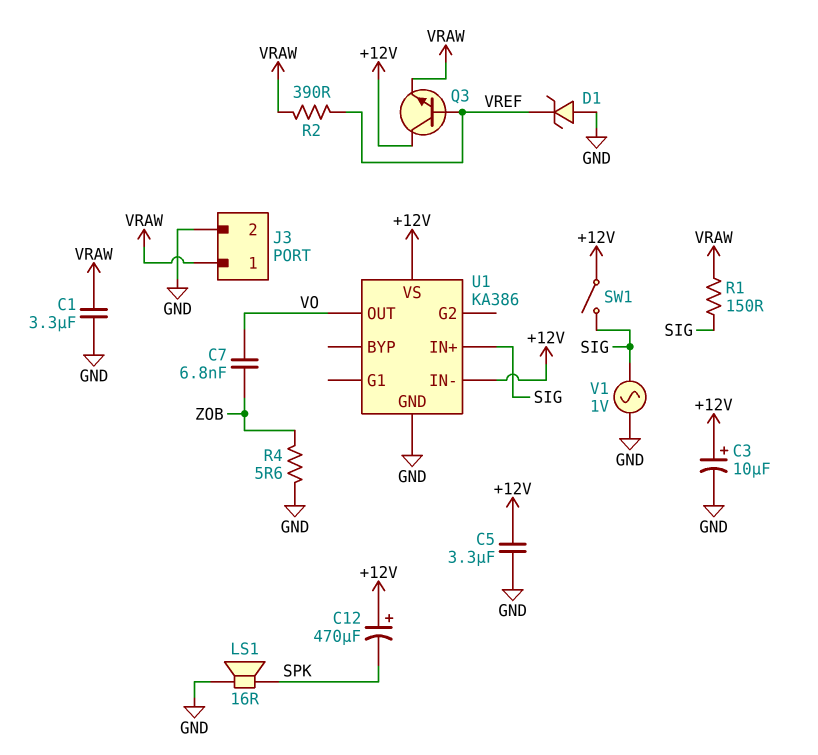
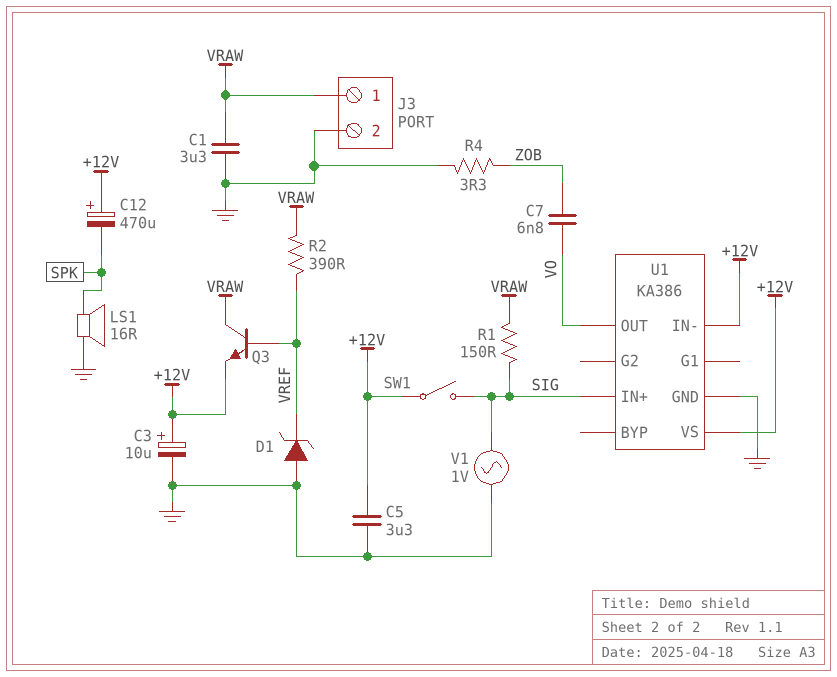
Q3: NPN (B VREF, C +12V, E VRAW) -> NPN (B VREF, C VRAW, E +12V)
R4: 5.6 (GND, ZOB) -> 3.3 (GND, ZOB)

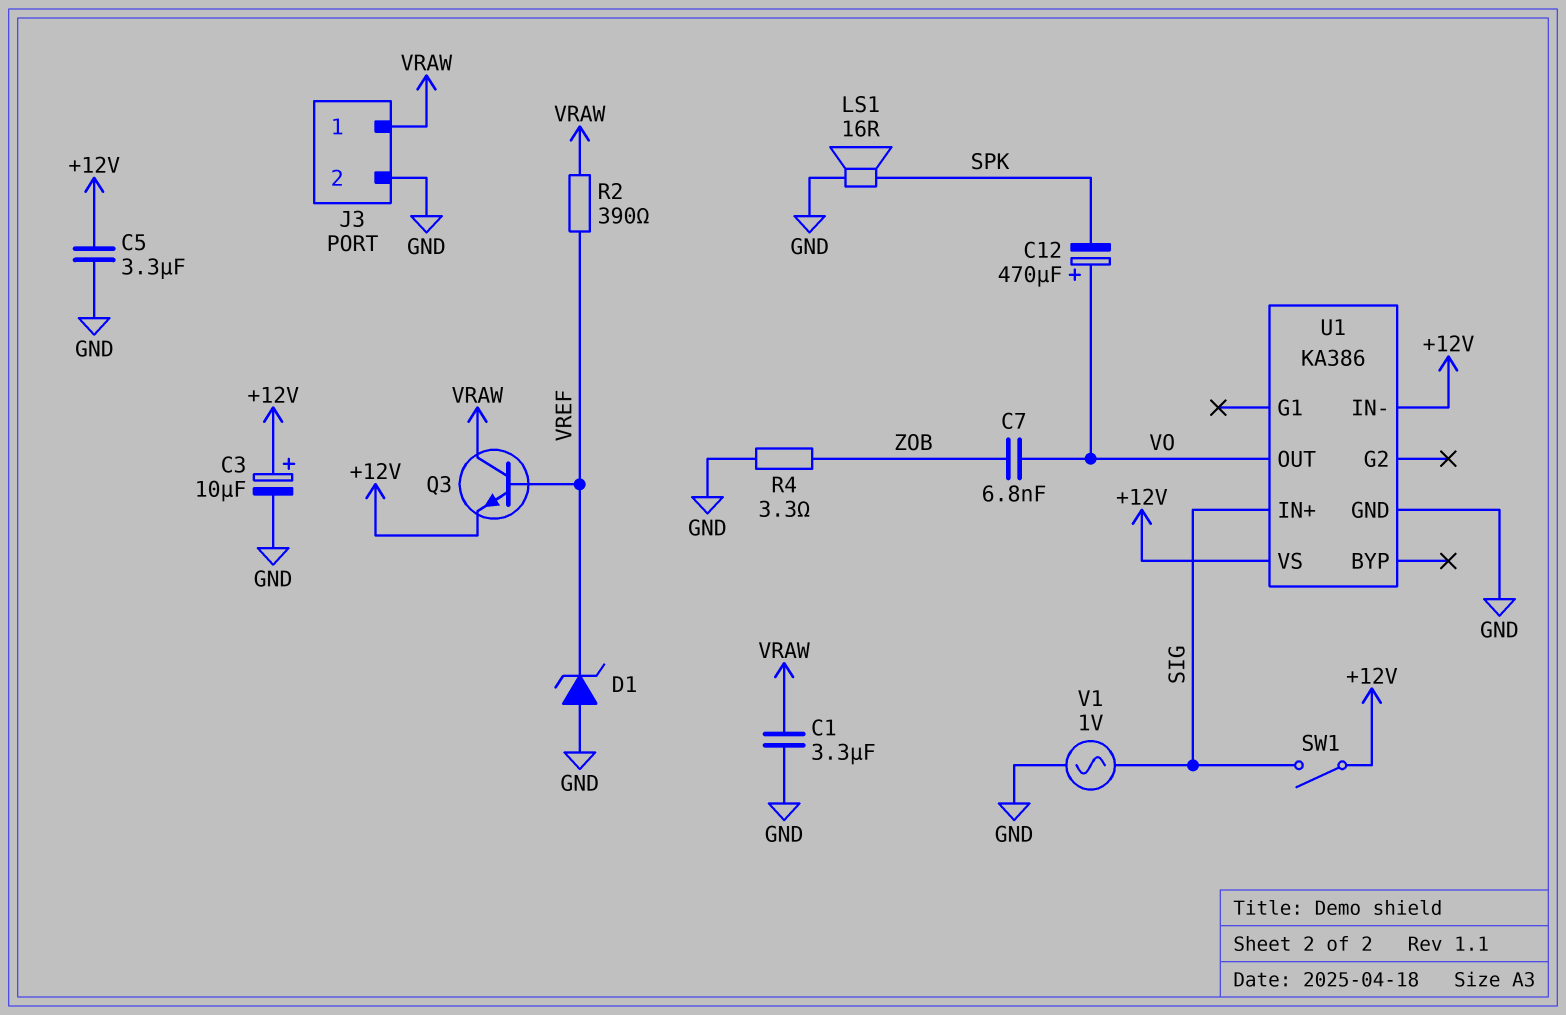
C12: 470uF (plus +12V, minus SPK) -> 470uF (plus VO, minus SPK)
R1: 150 (SIG, VRAW) -> none

